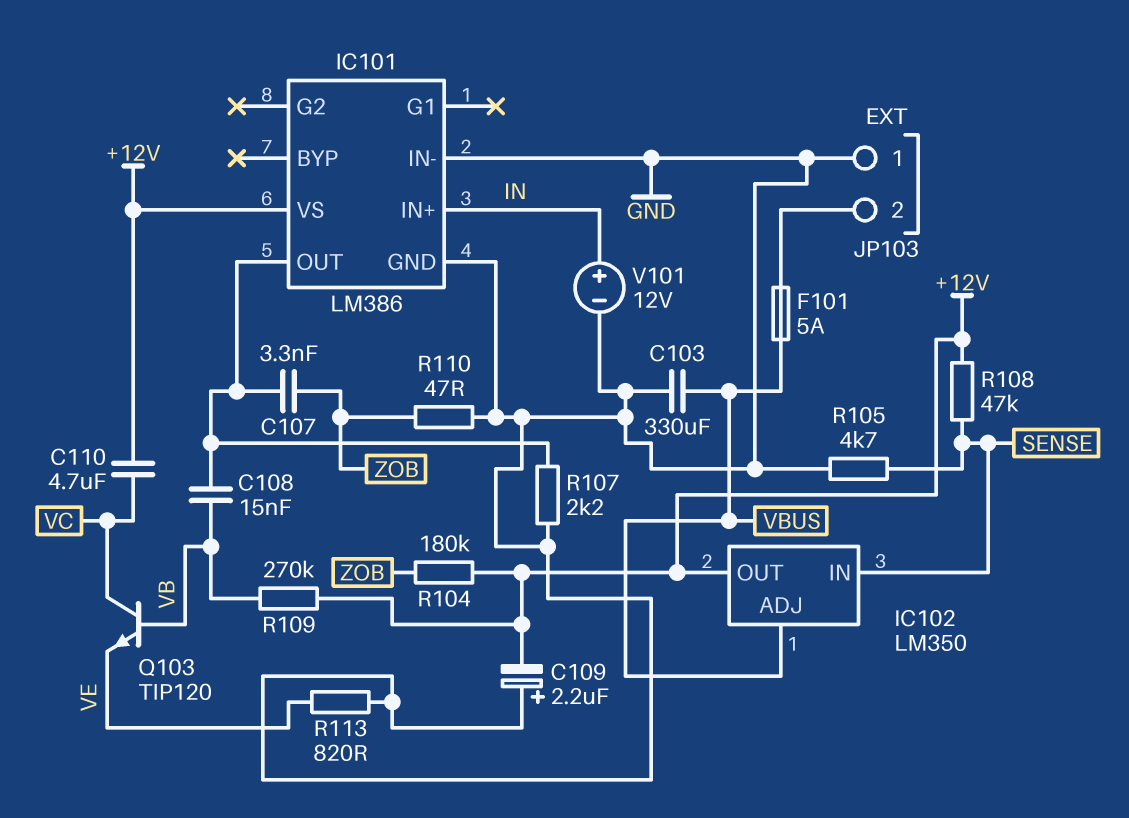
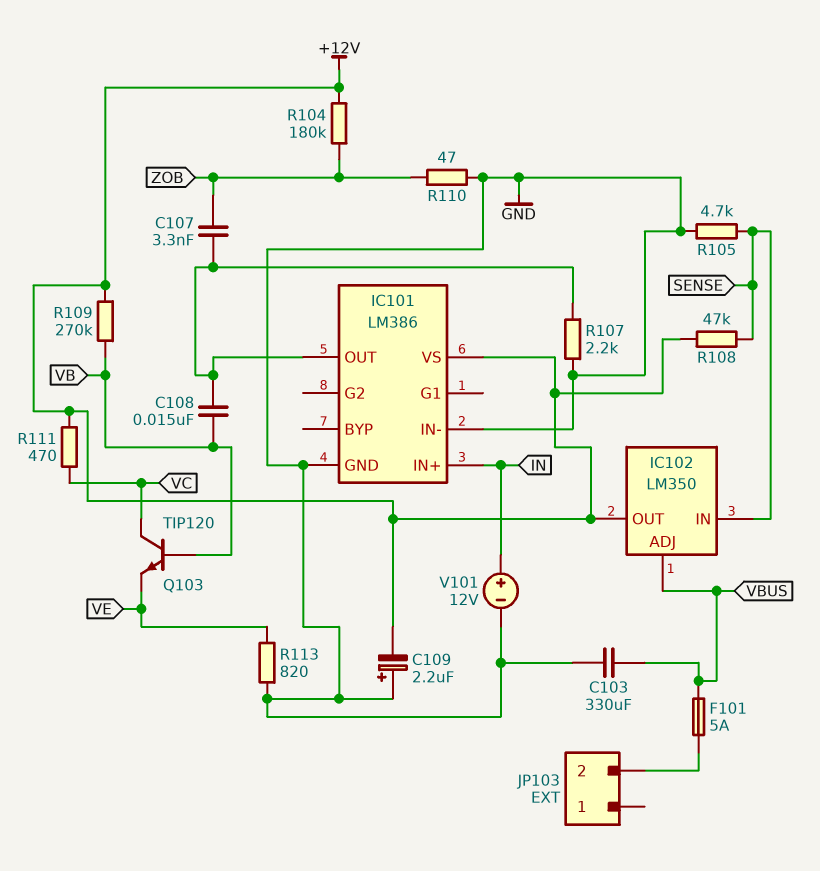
C110: 4.7uF (+12V, VC) -> none
JP103 pin 1: GND -> none
R111: none -> 470 (+12V, VC)

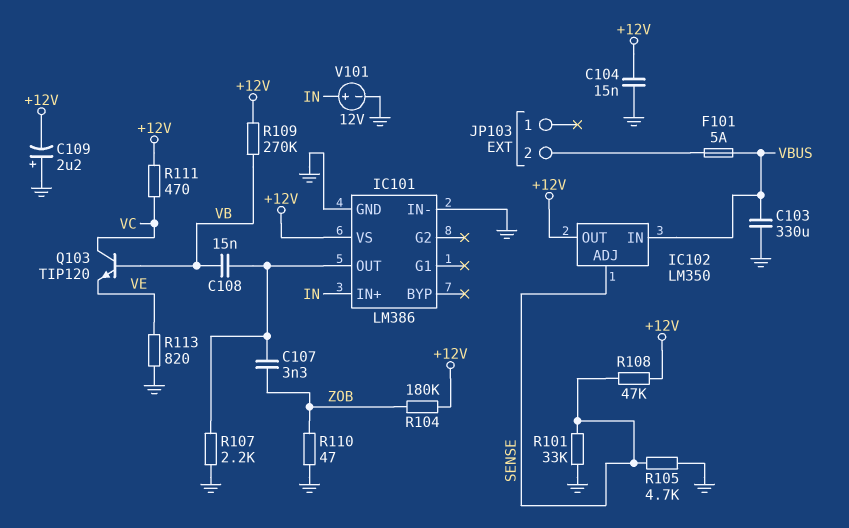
C104: none -> 15nF (+12V, GND)
IC102 pin ADJ: VBUS -> SENSE
IC102 pin IN: SENSE -> VBUS
R101: none -> 33k (GND, SENSE)

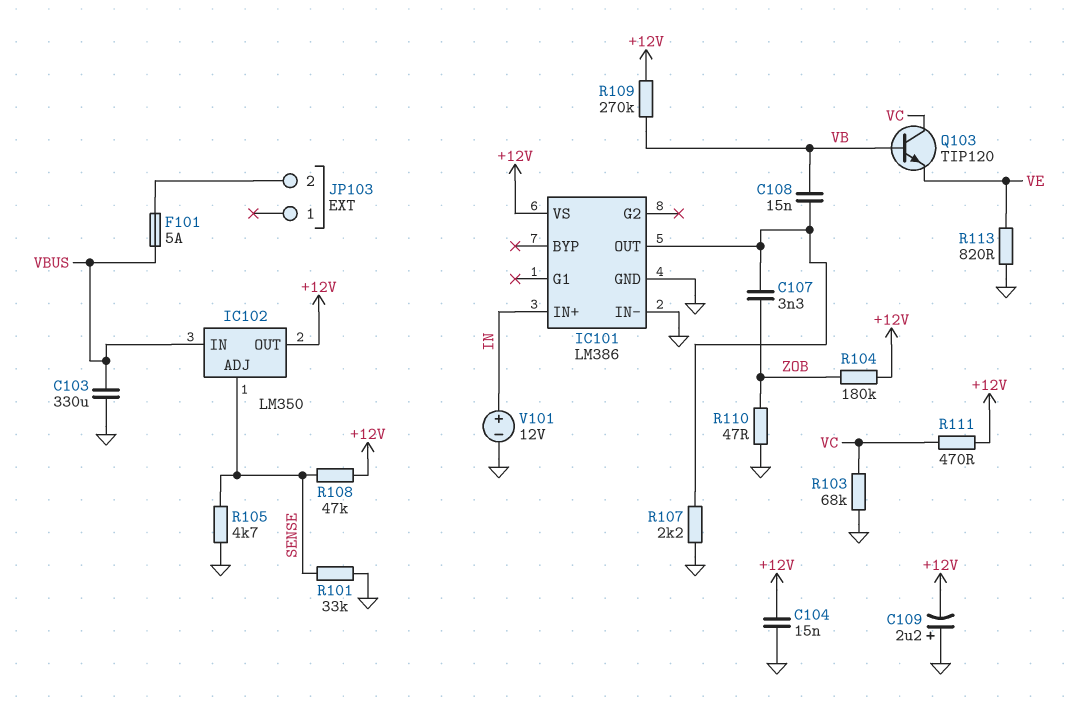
R103: none -> 68k (GND, VC)

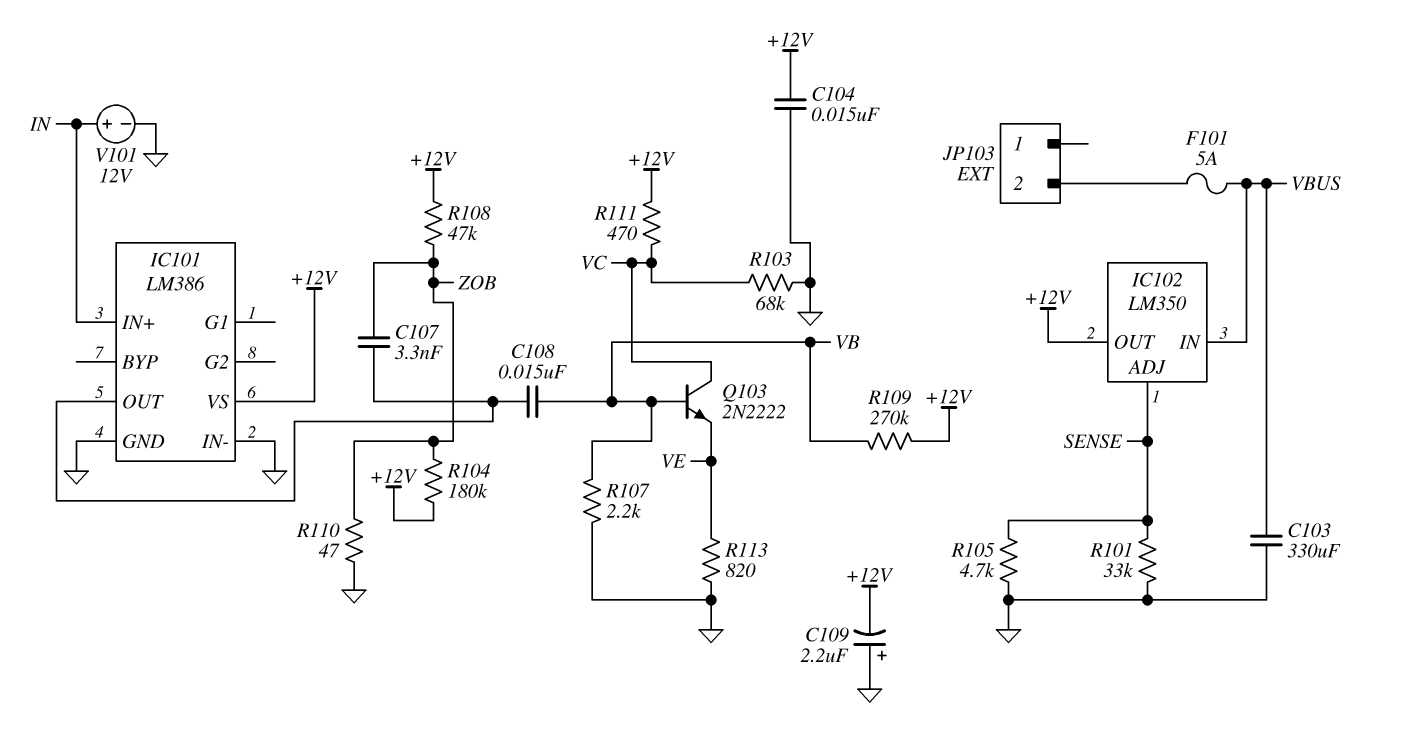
Q103: NPN TIP120 (B VB, C VC, E VE) -> NPN 2N2222 (B VB, C VC, E VE)
R107: 2.2k (GND, IC101/OUT) -> 2.2k (GND, VB)
R108: 47k (+12V, SENSE) -> 47k (+12V, ZOB)

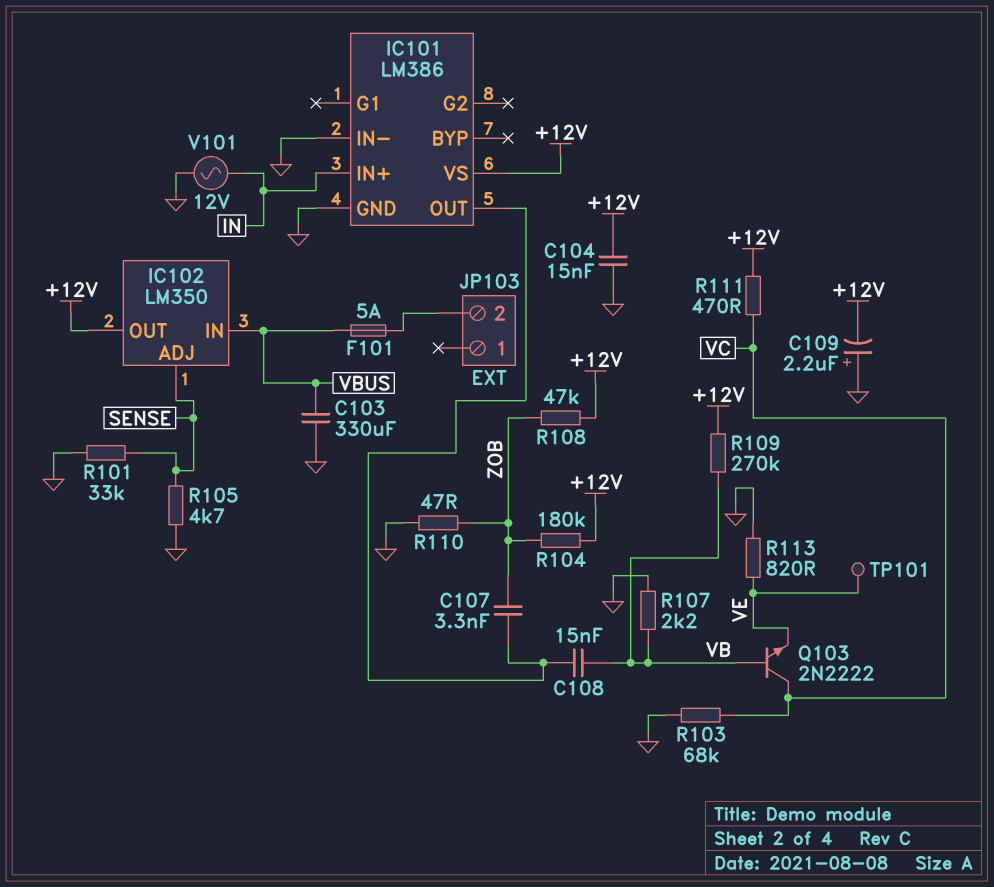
TP101: none -> test point (VE)
V101: 12V (plus IN, minus GND) -> AC 12V (GND, IN)

